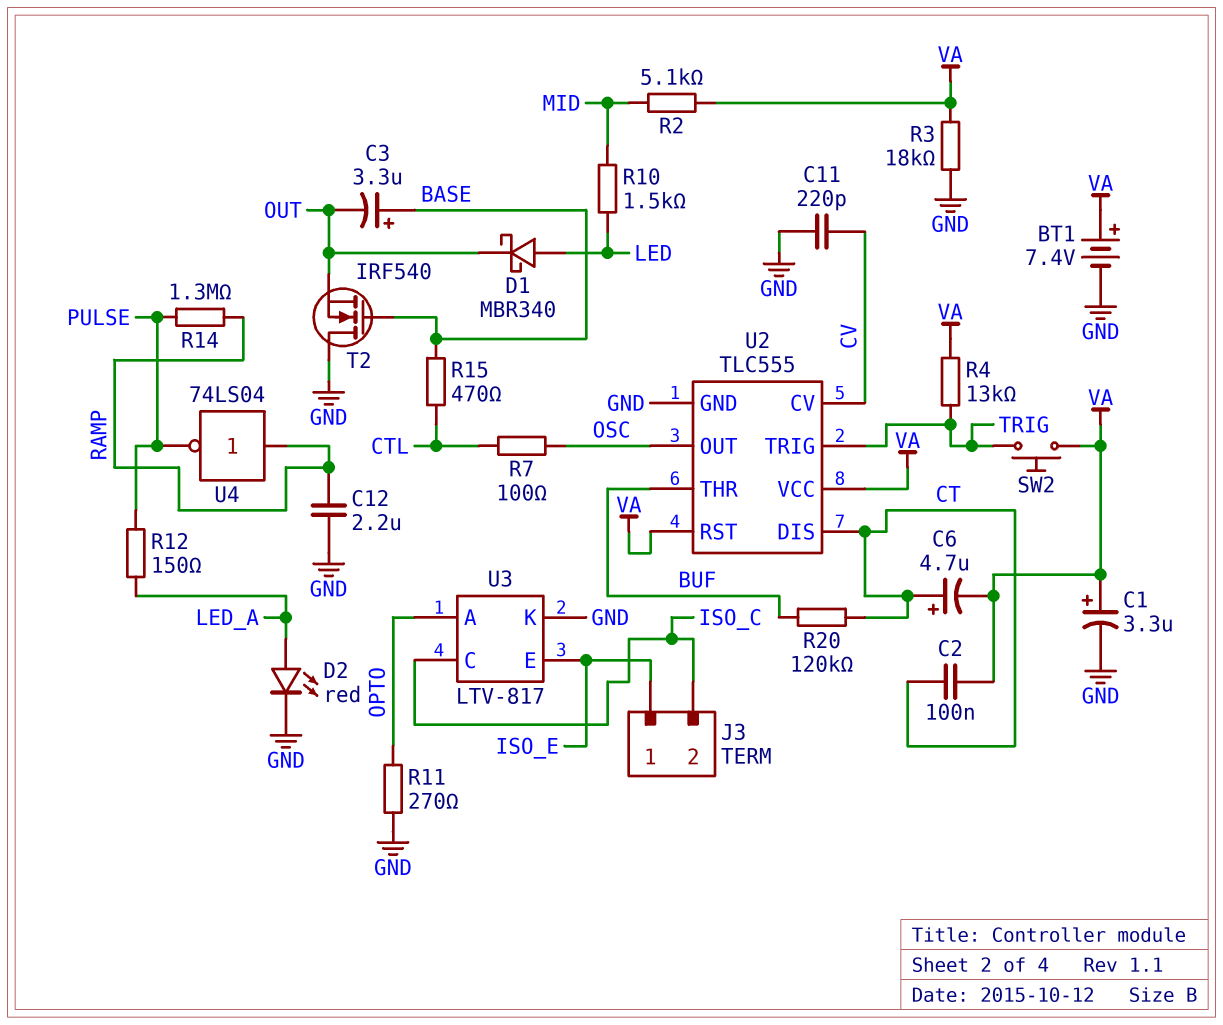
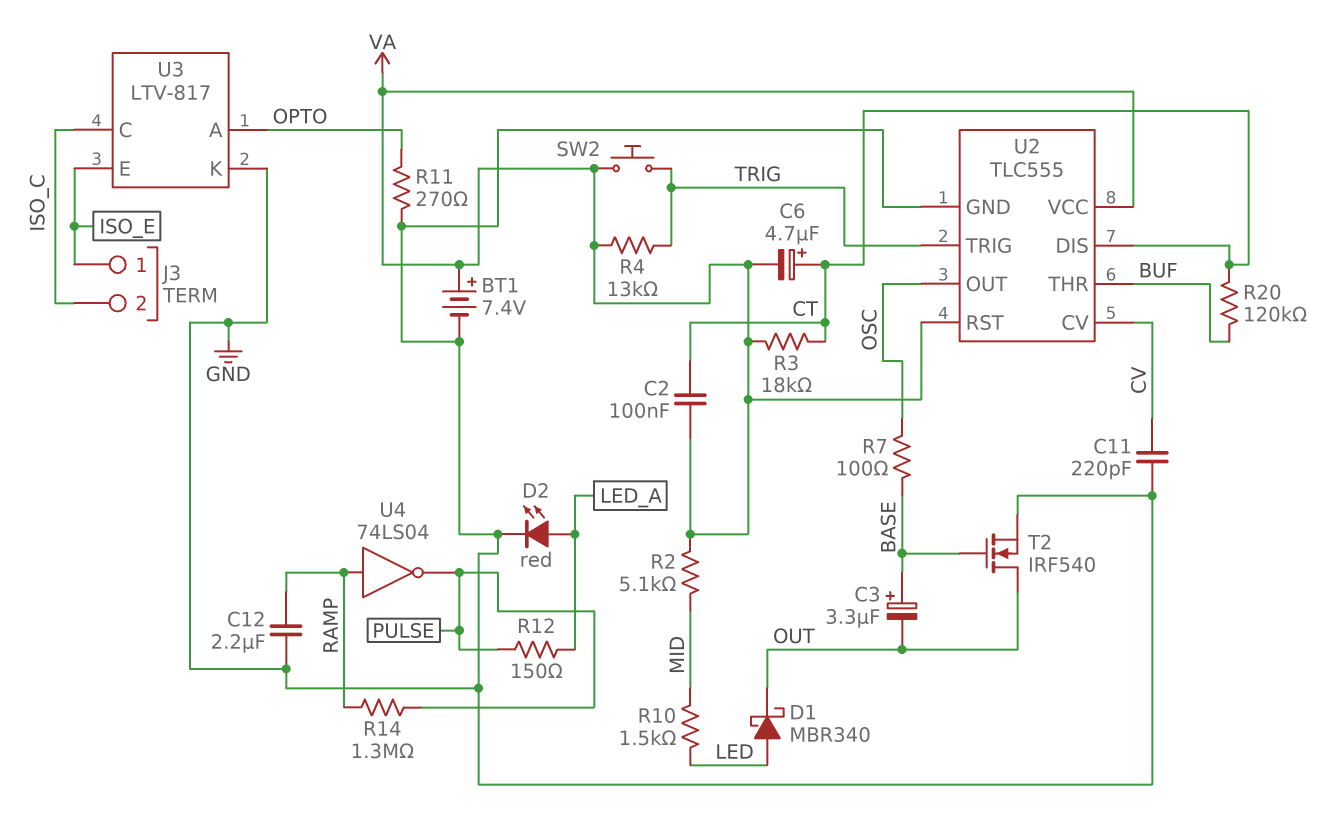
C1: 3.3uF (plus VA, minus GND) -> none
R3: 18k (GND, VA) -> 18k (CT, VA)
R7: 100 (CTL, OSC) -> 100 (BASE, OSC)
R15: 470 (BASE, CTL) -> none
T2: NMOS IRF540 (G BASE, D GND, S OUT) -> NMOS IRF540 (G BASE, D OUT, S GND)

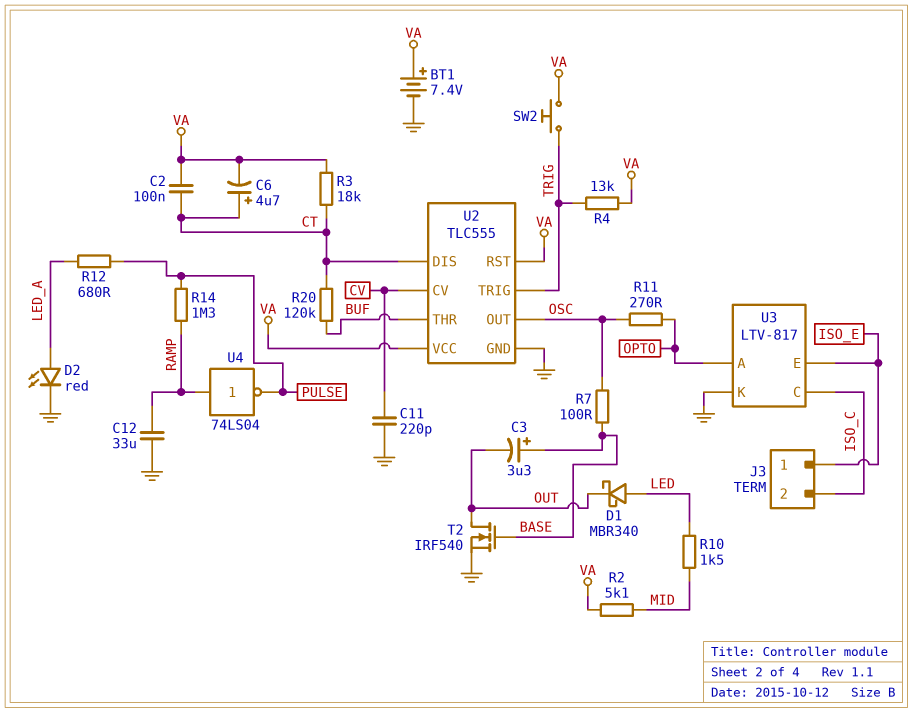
C12: 2.2uF (GND, RAMP) -> 33uF (GND, RAMP)
R11: 270 (GND, OPTO) -> 270 (OPTO, OSC)
R12: 150 (LED_A, PULSE) -> 680 (LED_A, PULSE)

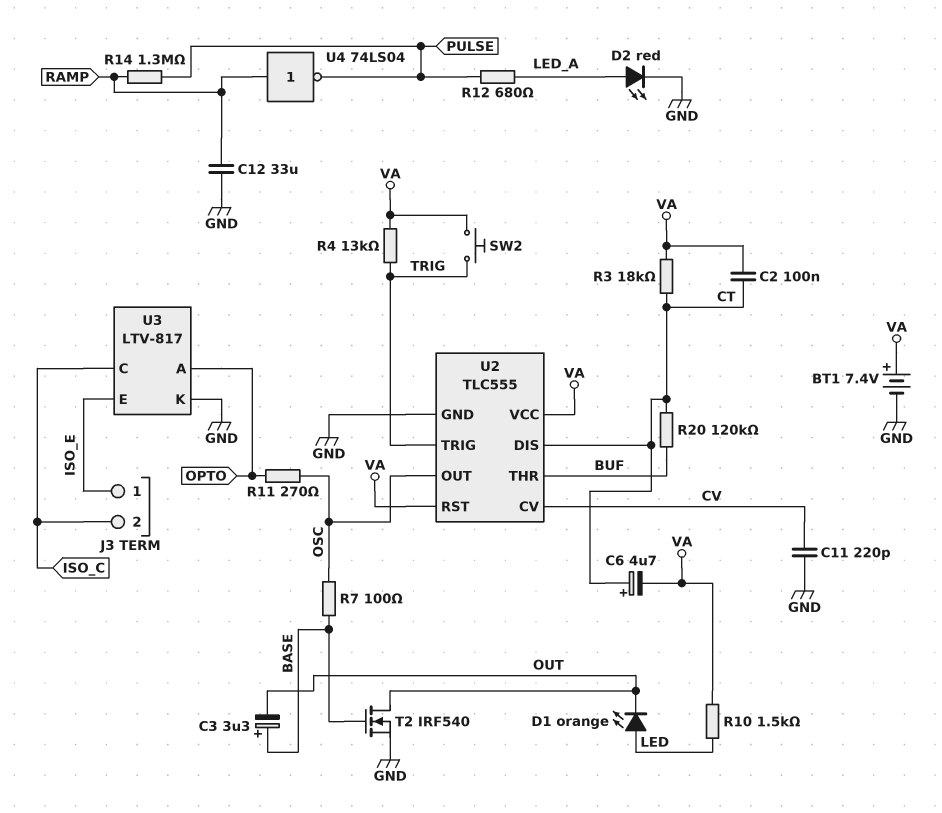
D1: schottky MBR340 (A LED, K OUT) -> LED orange (A LED, K OUT)
R2: 5.1k (MID, VA) -> none
R10: 1.5k (LED, MID) -> 1.5k (LED, VA)

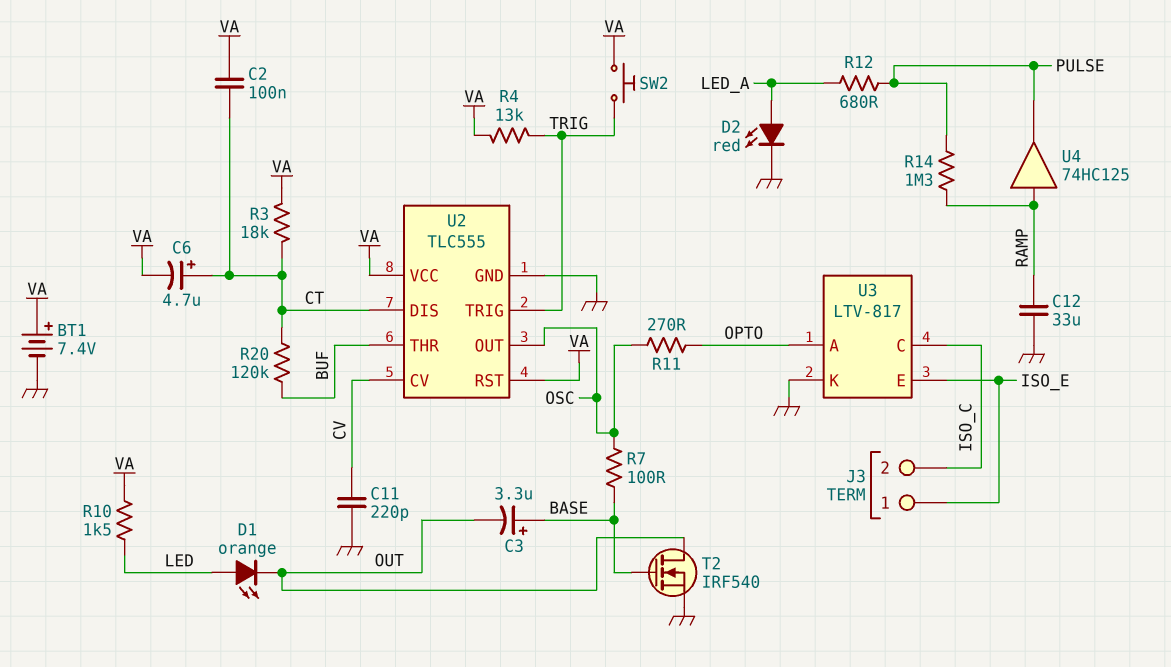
U4: NOT 74LS04 (in RAMP, out PULSE) -> buffer 74HC125 (in RAMP, out PULSE)

